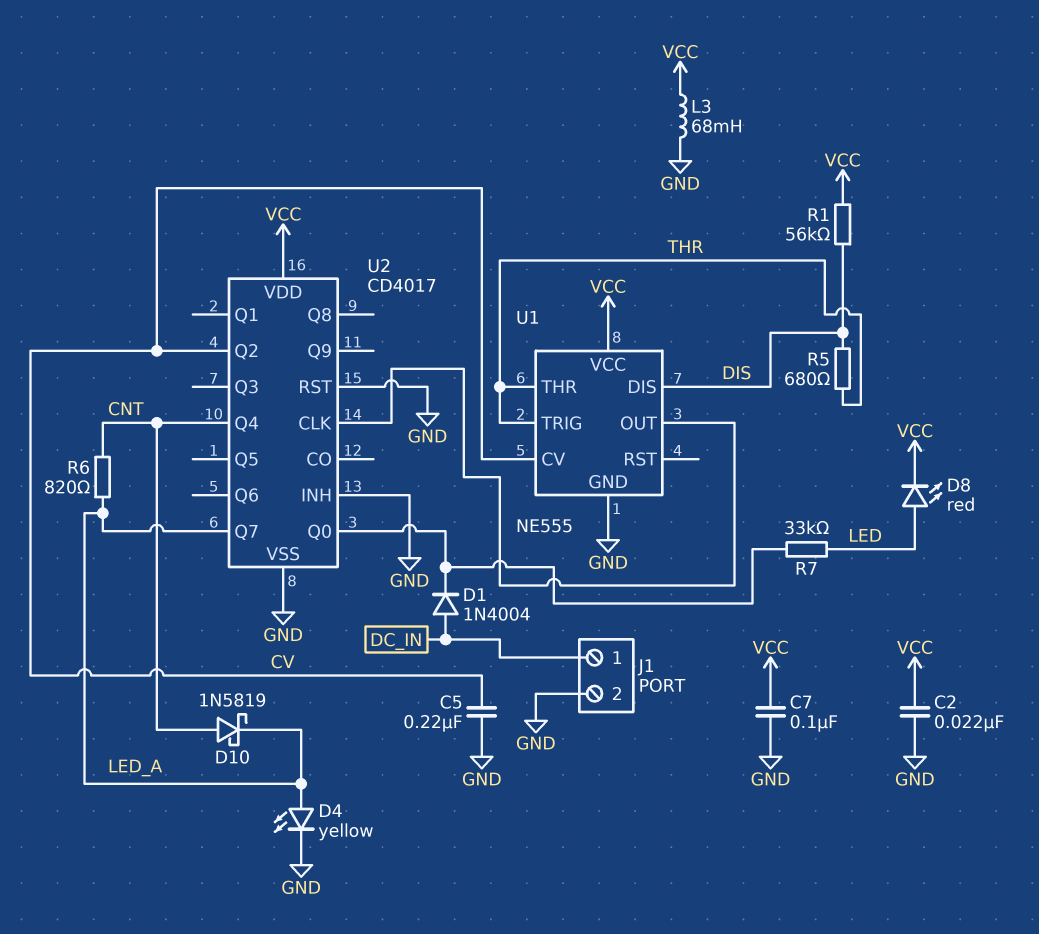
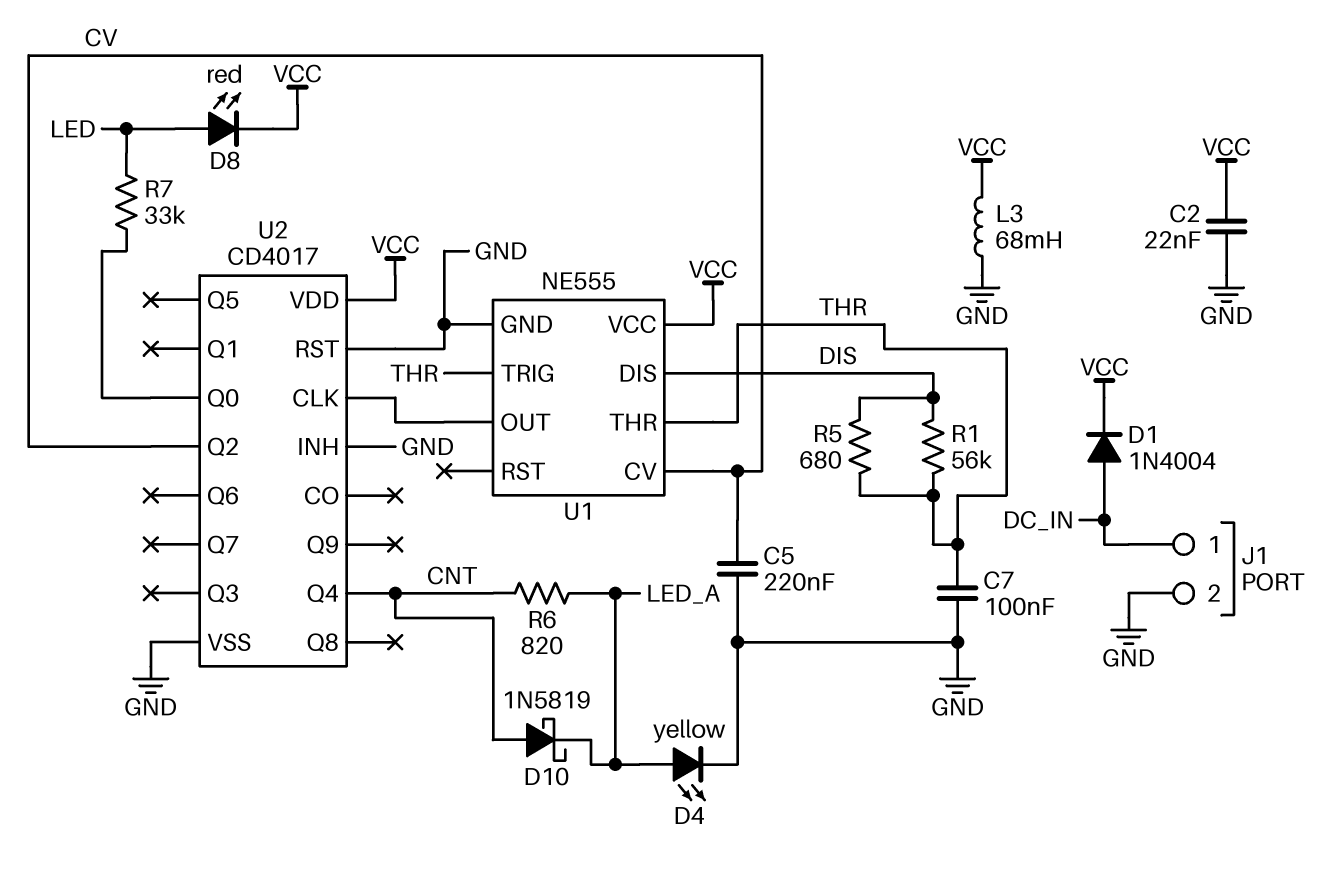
C7: 100nF (GND, VCC) -> 100nF (GND, THR)
D1: diode 1N4004 (A DC_IN, K U2/Q0) -> diode 1N4004 (A DC_IN, K VCC)
R1: 56k (DIS, VCC) -> 56k (DIS, THR)
U2 pin Q7: LED_A -> none

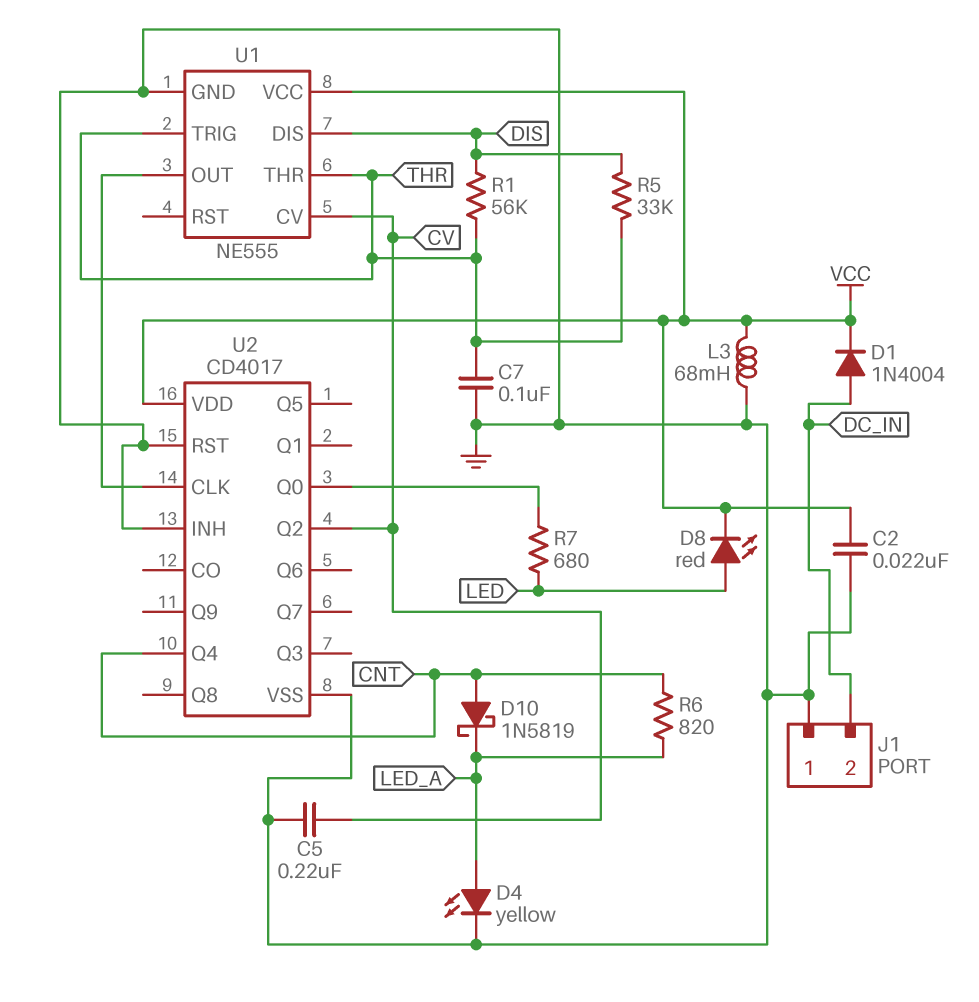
J1 pin 1: DC_IN -> GND
J1 pin 2: GND -> DC_IN
R5: 680 (DIS, THR) -> 33k (DIS, THR)
R7: 33k (LED, U2/Q0) -> 680 (LED, U2/Q0)

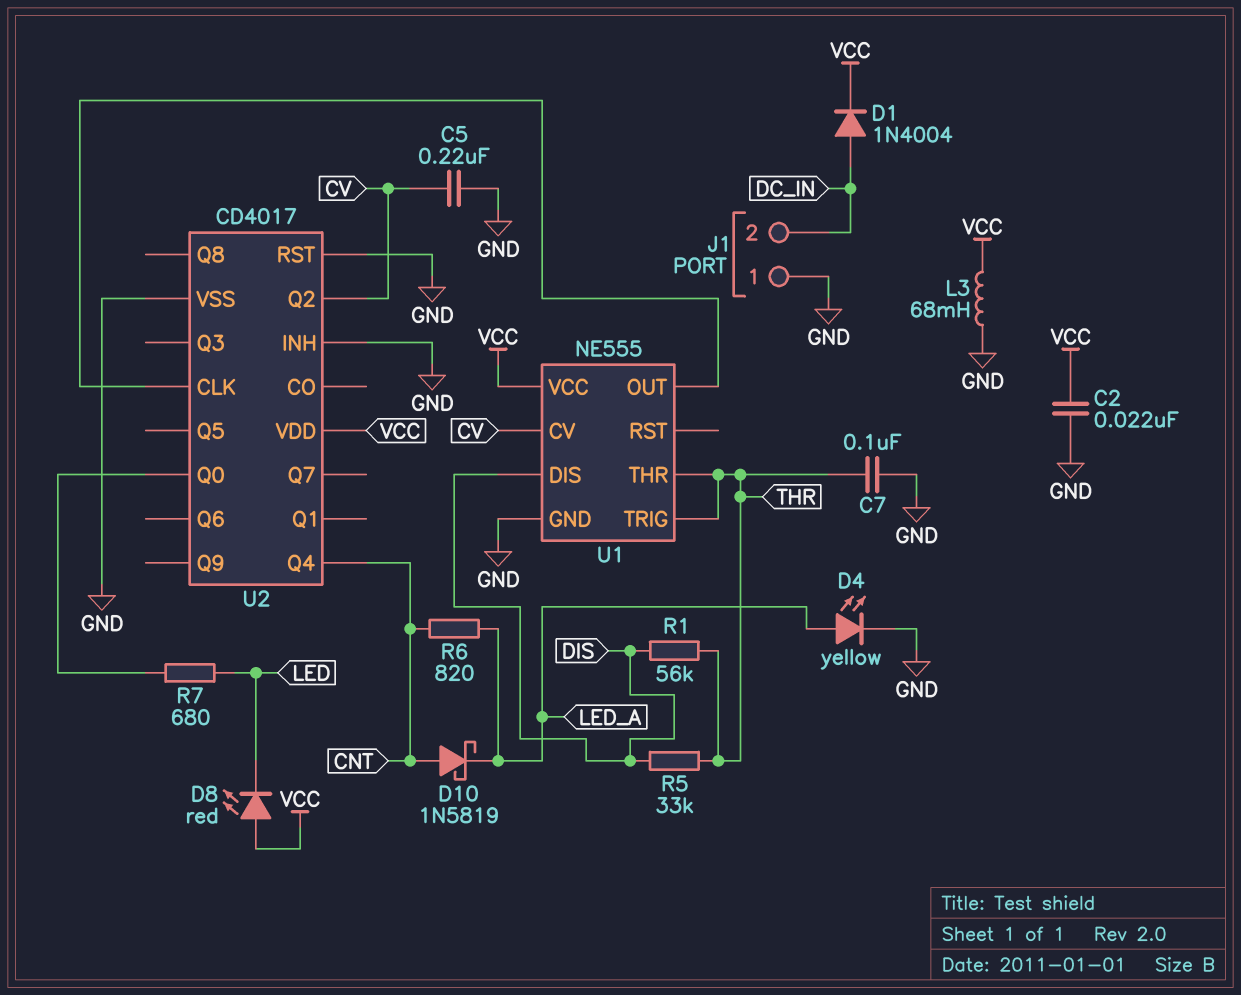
D8: LED red (A LED, K VCC) -> LED red (A VCC, K LED)

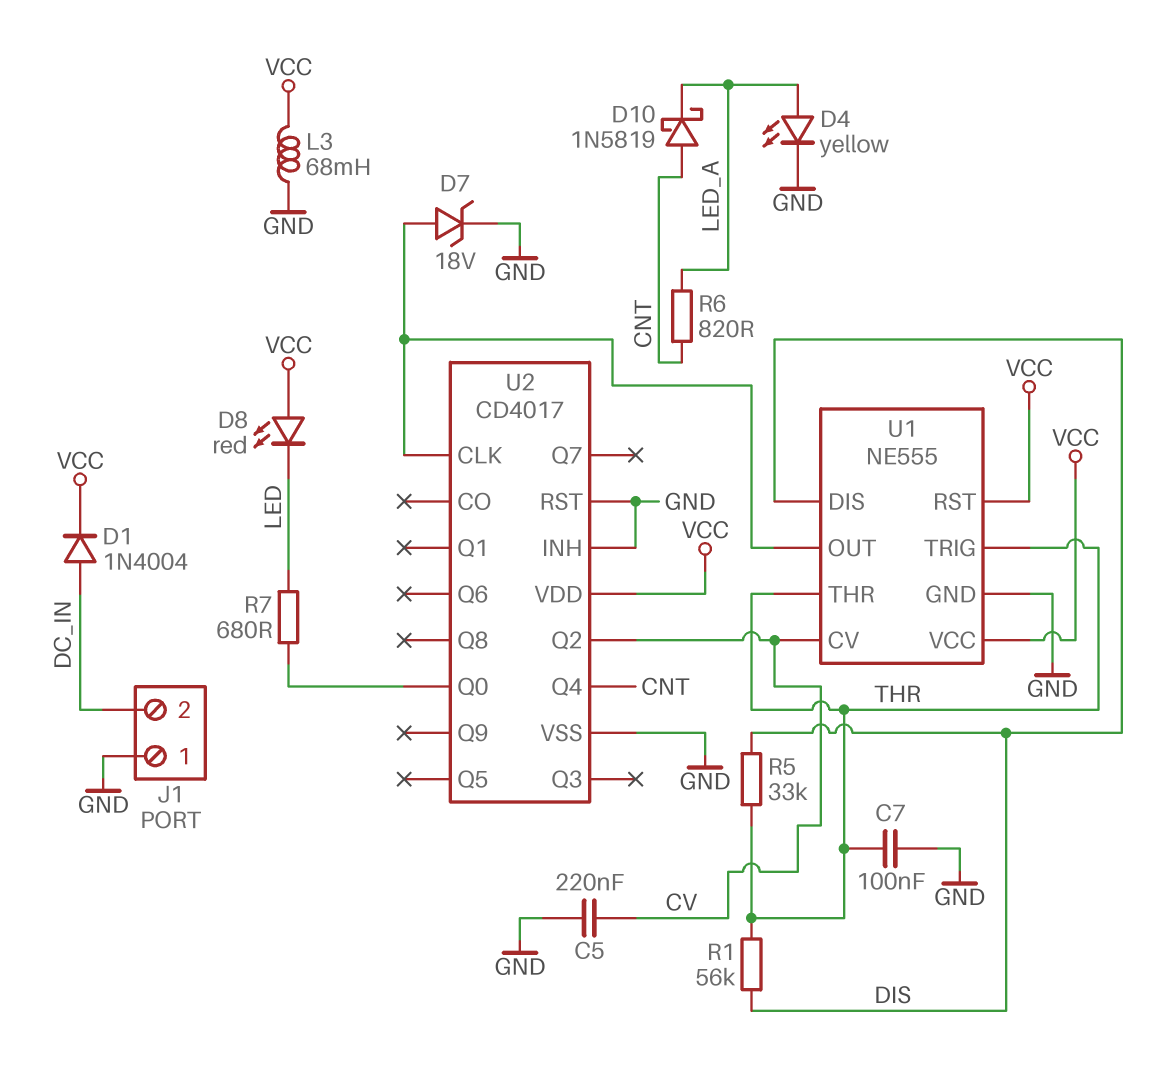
C2: 22nF (GND, VCC) -> none
D7: none -> zener 18V (A U1/OUT, K GND)
U1 pin RST: none -> VCC

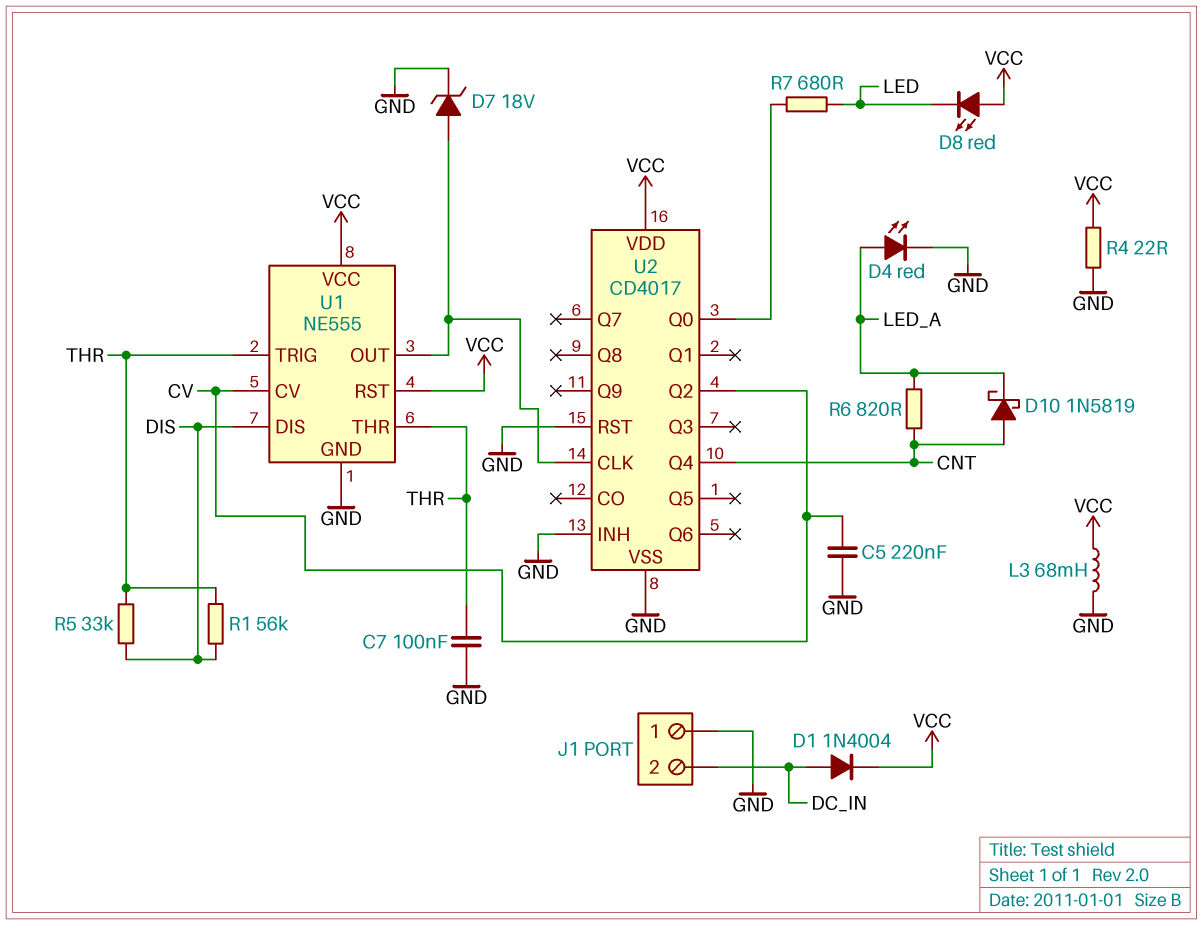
D4: LED yellow (A LED_A, K GND) -> LED red (A LED_A, K GND)
R4: none -> 22 (GND, VCC)

